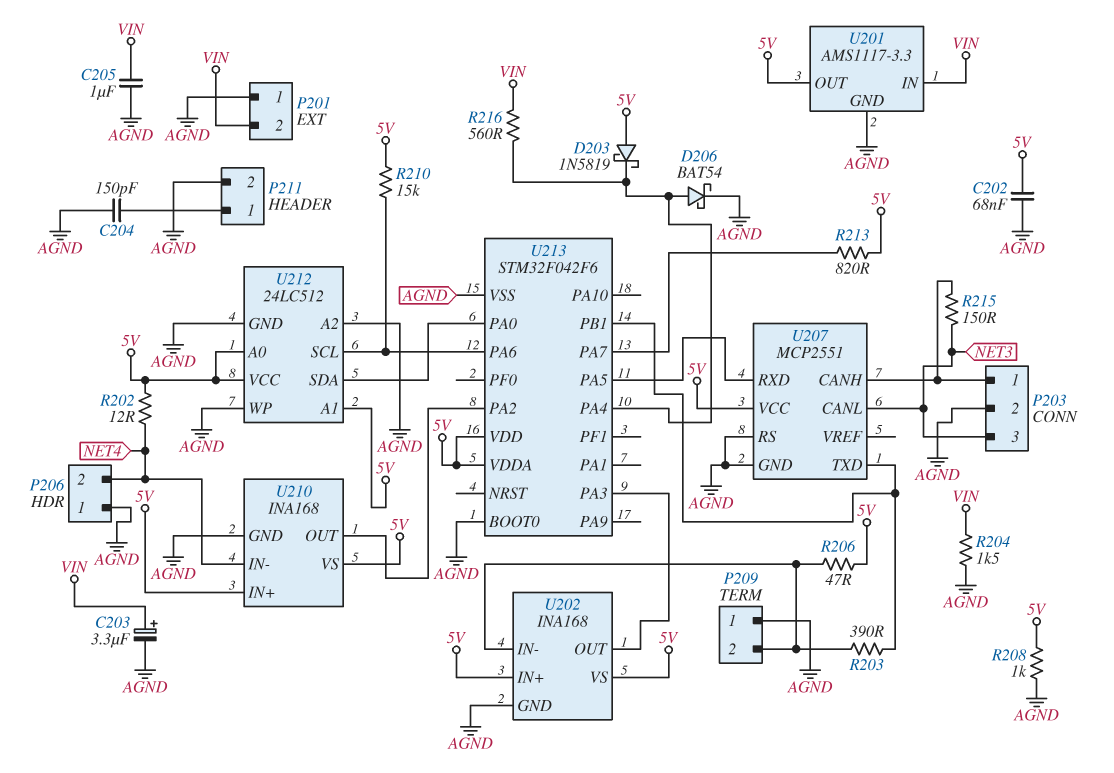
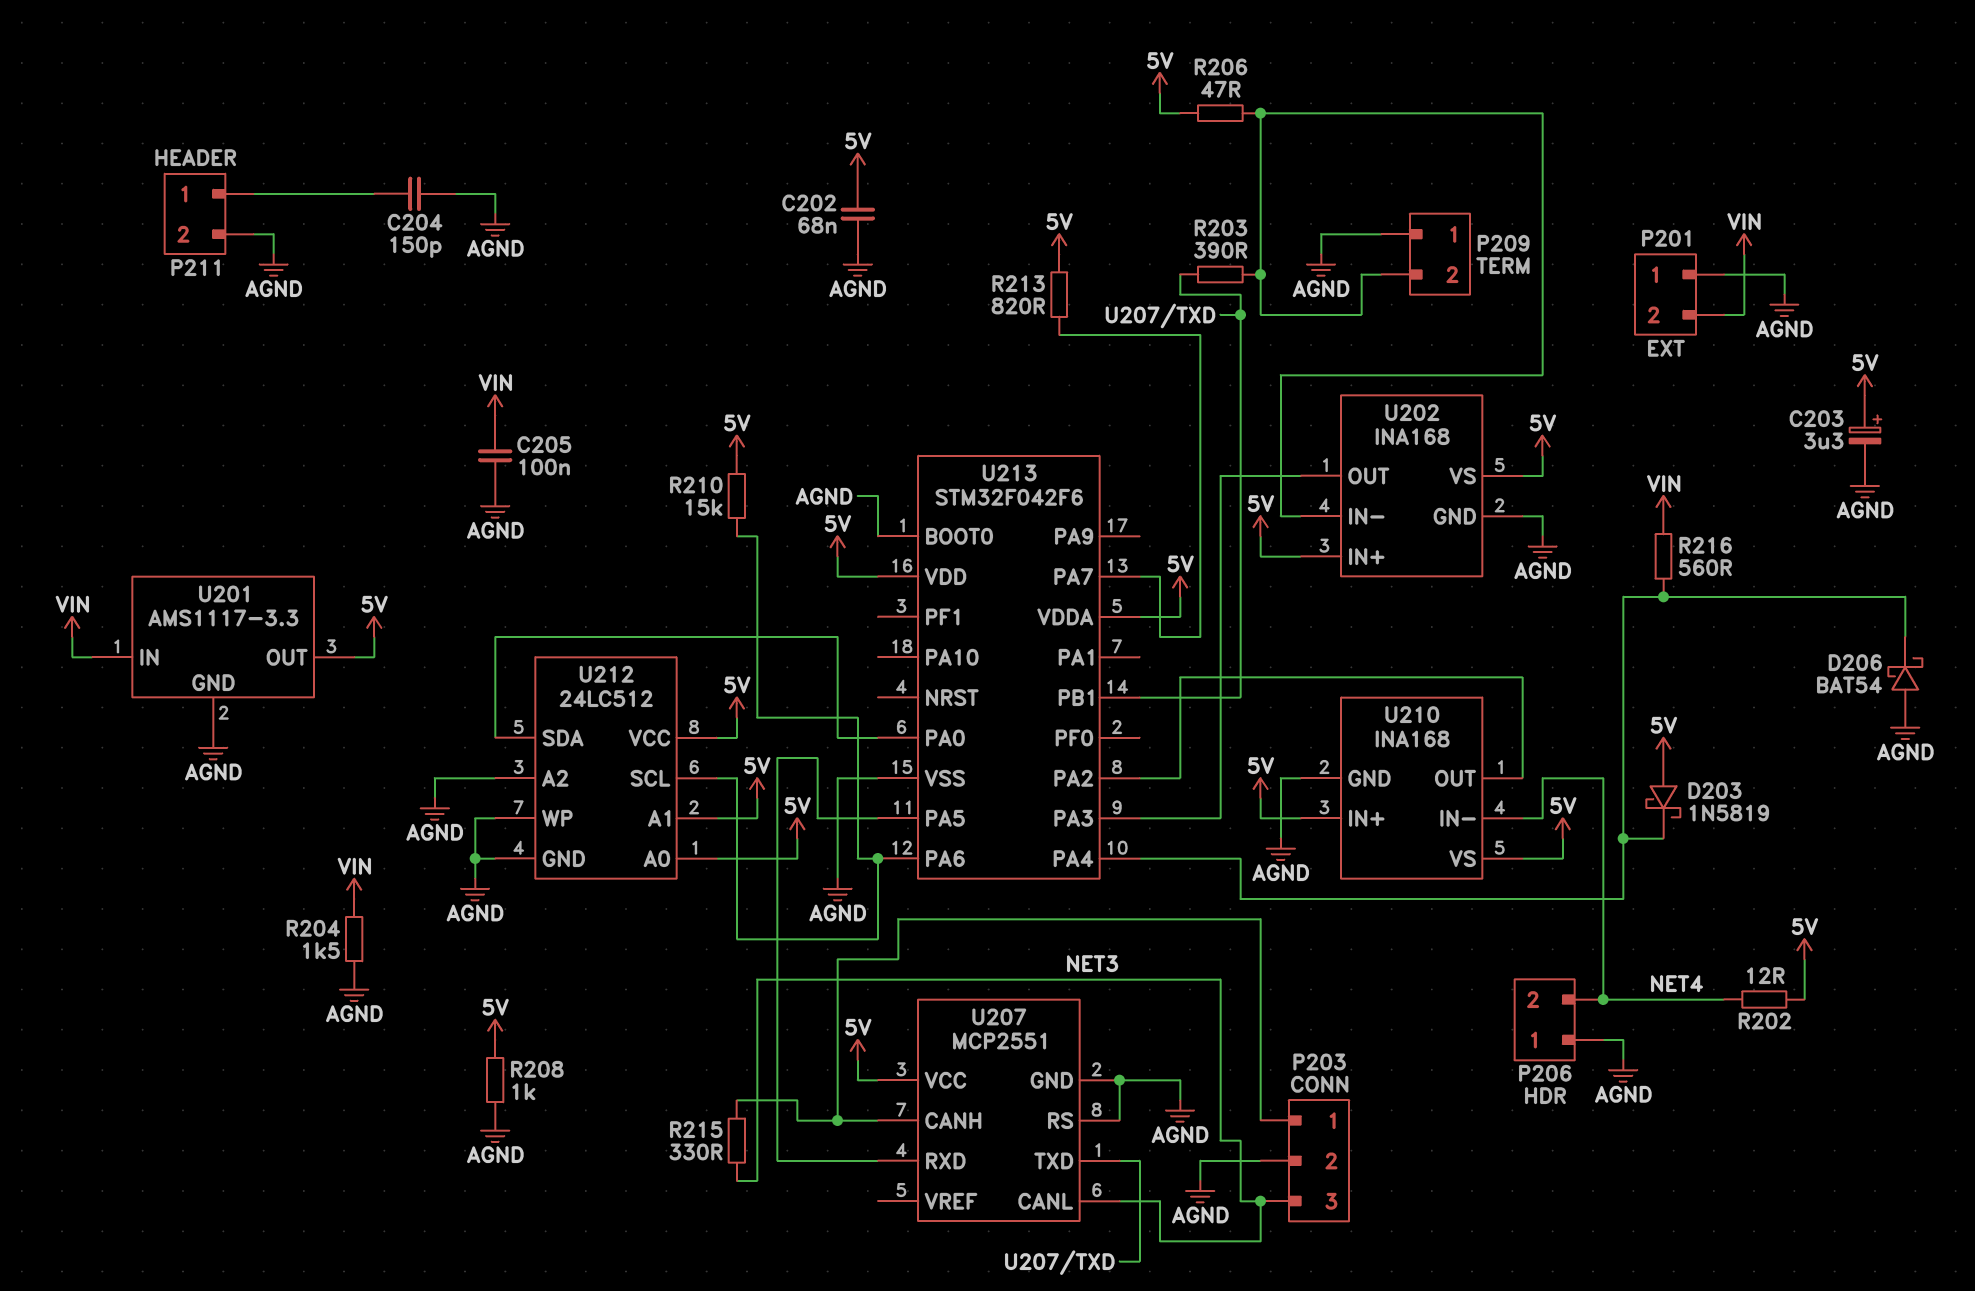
C203: 3.3uF (plus VIN, minus AGND) -> 3.3uF (plus 5V, minus AGND)
C205: 1uF (AGND, VIN) -> 100nF (AGND, VIN)
D206: schottky BAT54 (A U213/PA4, K AGND) -> schottky BAT54 (A AGND, K U213/PA4)
R215: 150 (NET3, P203/1) -> 330 (NET3, P203/1)

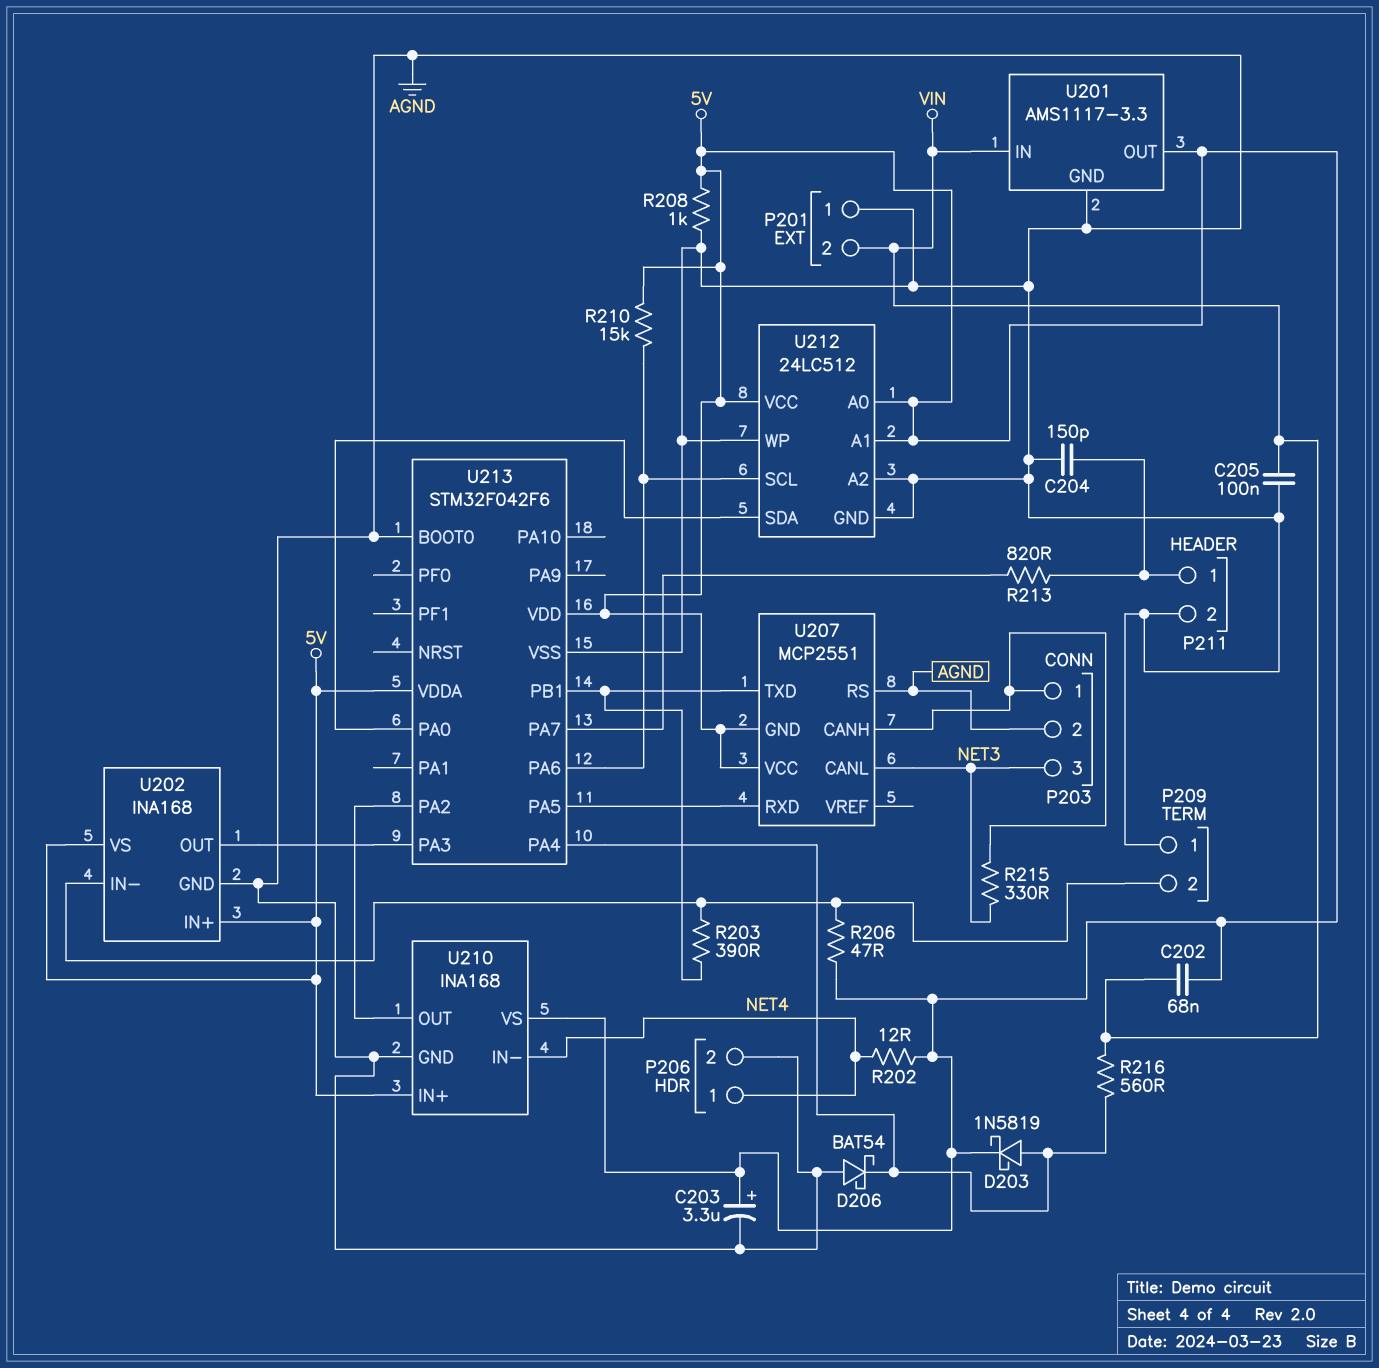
C202: 68nF (5V, AGND) -> 68nF (5V, VIN)
D203: schottky 1N5819 (A 5V, K U213/PA4) -> schottky 1N5819 (A U213/PA4, K 5V)
P206 pin 1: AGND -> NET4
P206 pin 2: NET4 -> AGND
R204: 1.5k (AGND, VIN) -> none
R213: 820 (5V, U213/PA7) -> 820 (P211/1, U213/PA7)
U207 pin GND: AGND -> 5V

